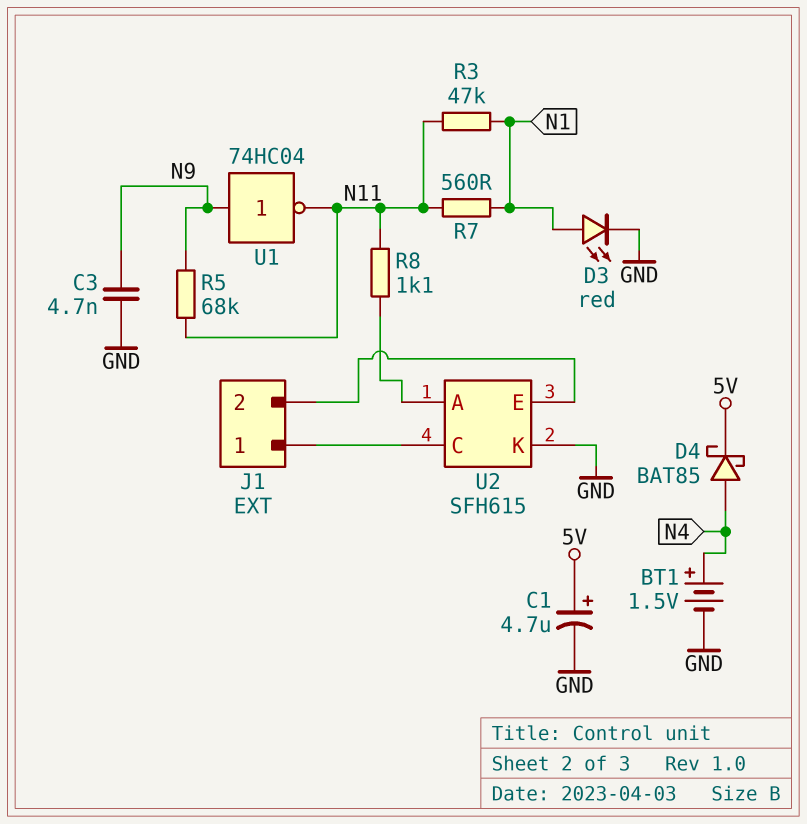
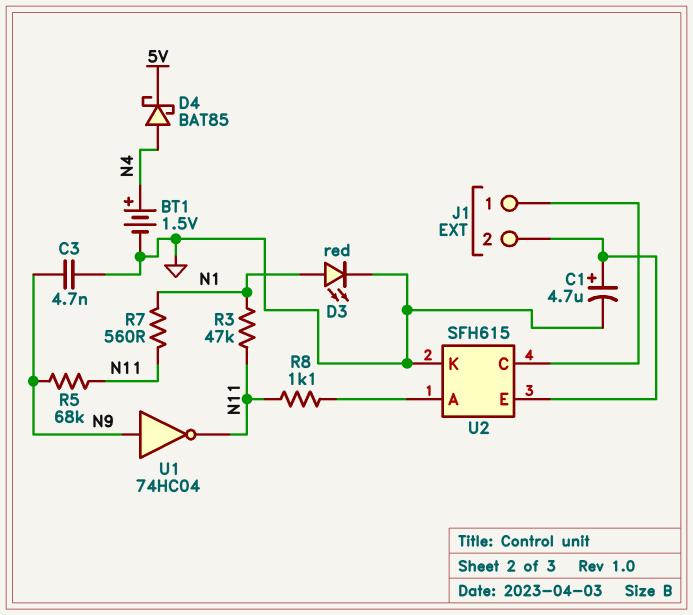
C1: 4.7uF (plus 5V, minus GND) -> 4.7uF (plus J1/2, minus GND)

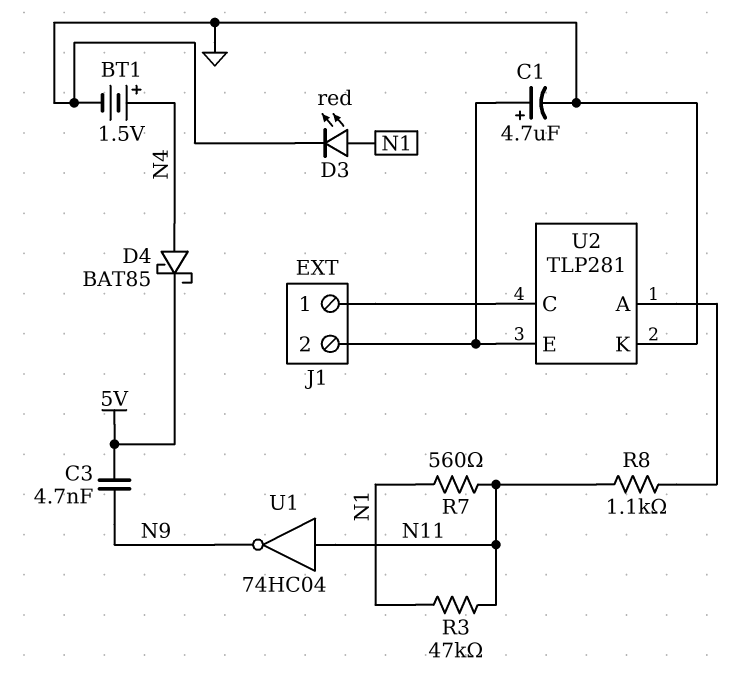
C3: 4.7nF (GND, N9) -> 4.7nF (5V, N9)
R5: 68k (N9, N11) -> none
U1: NOT 74HC04 (in N9, out N11) -> NOT 74HC04 (in N11, out N9)
U2: SFH615 -> TLP281

